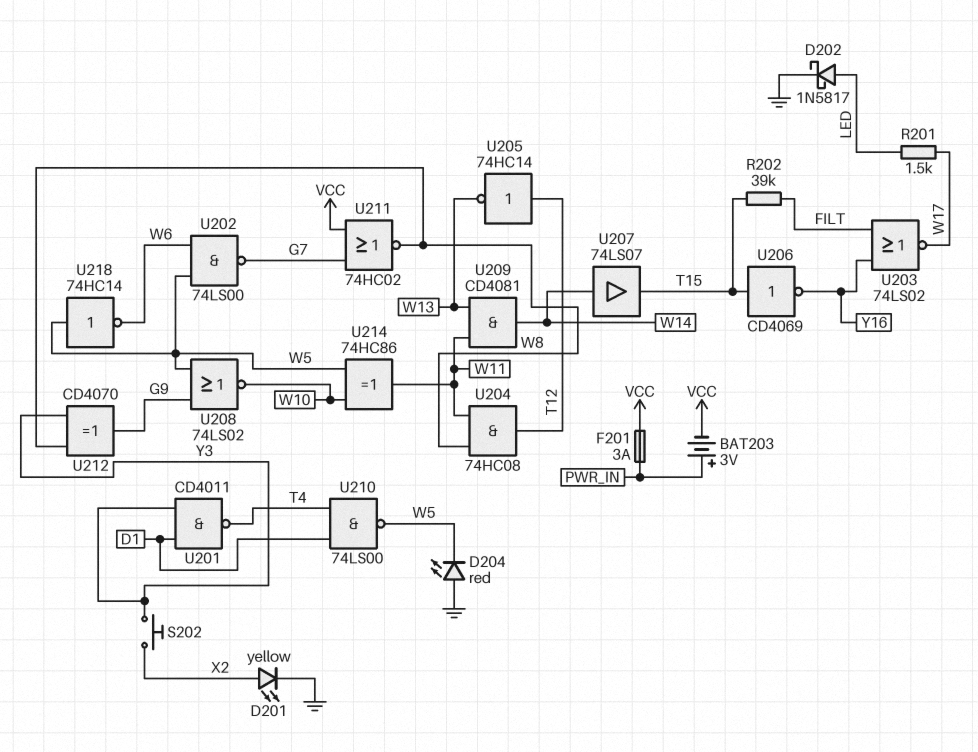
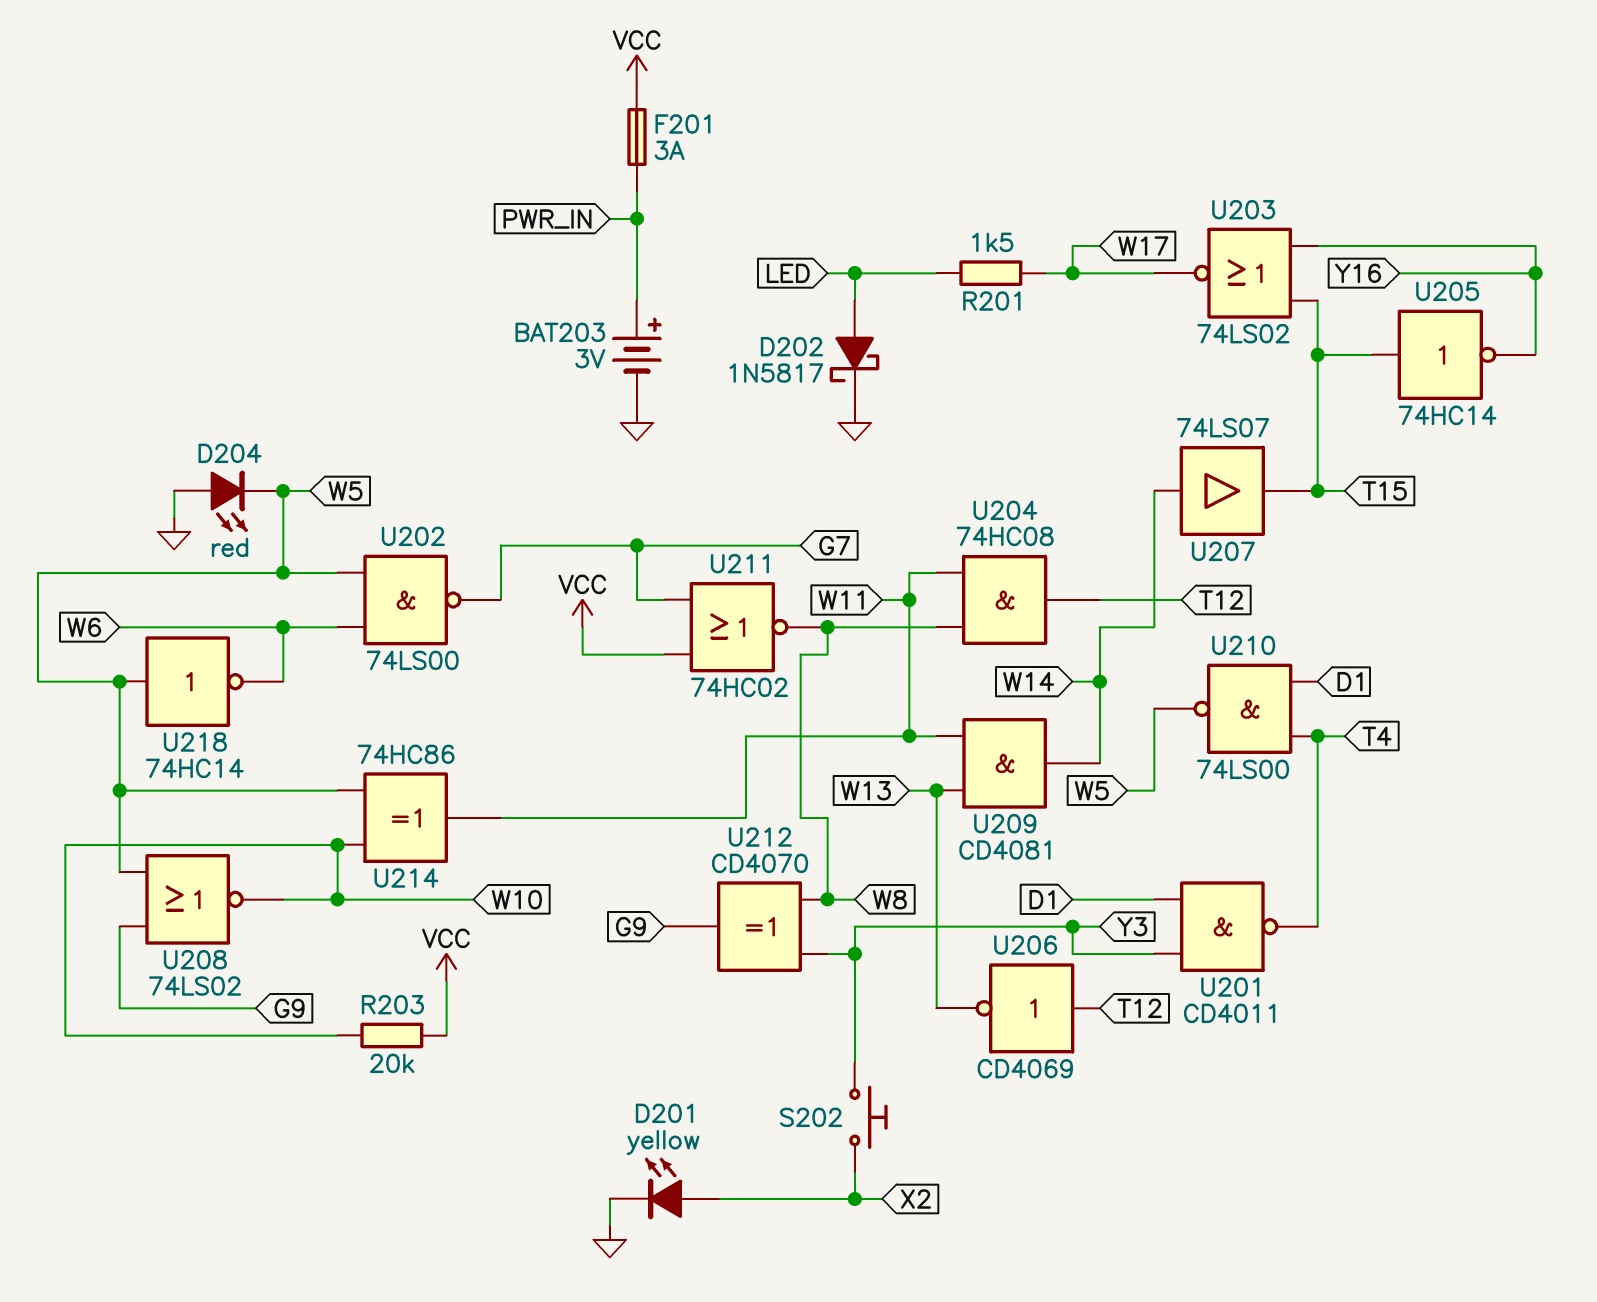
BAT203: 3V (plus PWR_IN, minus VCC) -> 3V (plus PWR_IN, minus GND)
R202: 39k (FILT, T15) -> none
R203: none -> 20k (VCC, W10)
U203: NOR 74LS02 (in FILT, in Y16, out W17) -> NOR 74LS02 (in T15, in Y16, out W17)
U205: NOT 74HC14 (in T12, out W13) -> NOT 74HC14 (in T15, out Y16)
U206: NOT CD4069 (in T15, out Y16) -> NOT CD4069 (in T12, out W13)

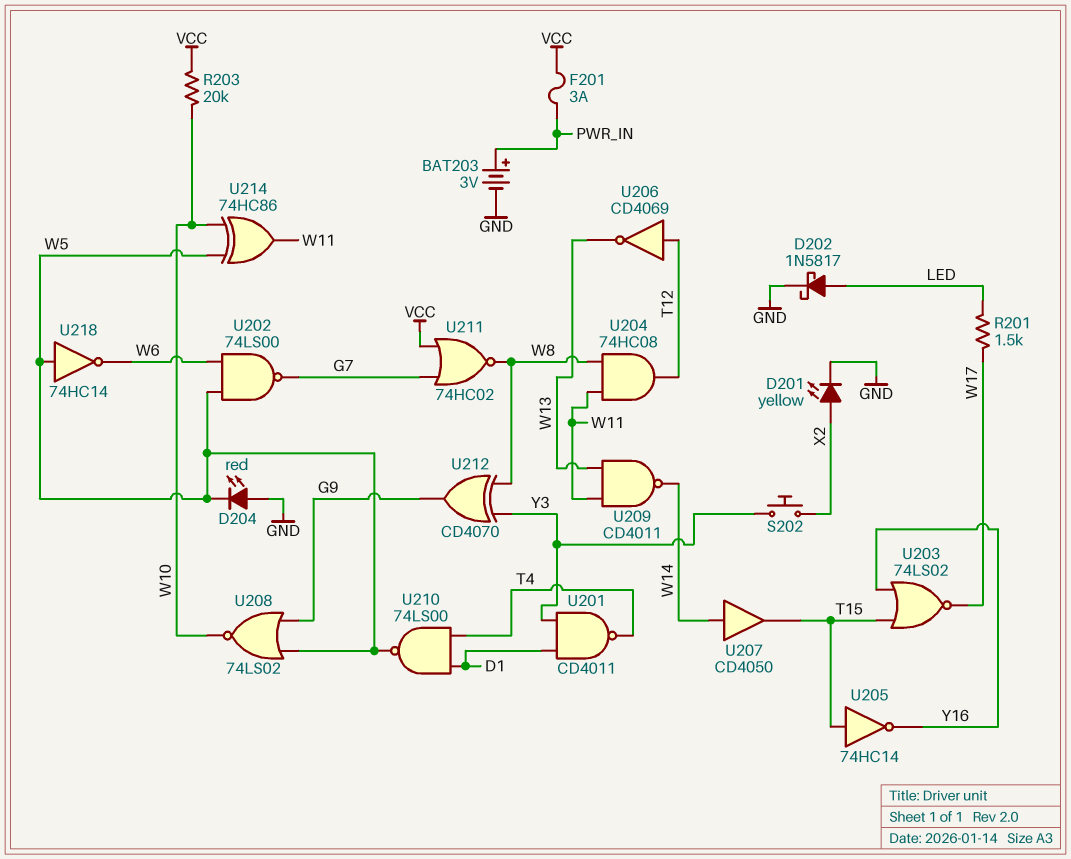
U207: buffer 74LS07 (in W14, out T15) -> buffer CD4050 (in W14, out T15)
U209: AND CD4081 (in W11, in W13, out W14) -> NAND CD4011 (in W11, in W13, out W14)

